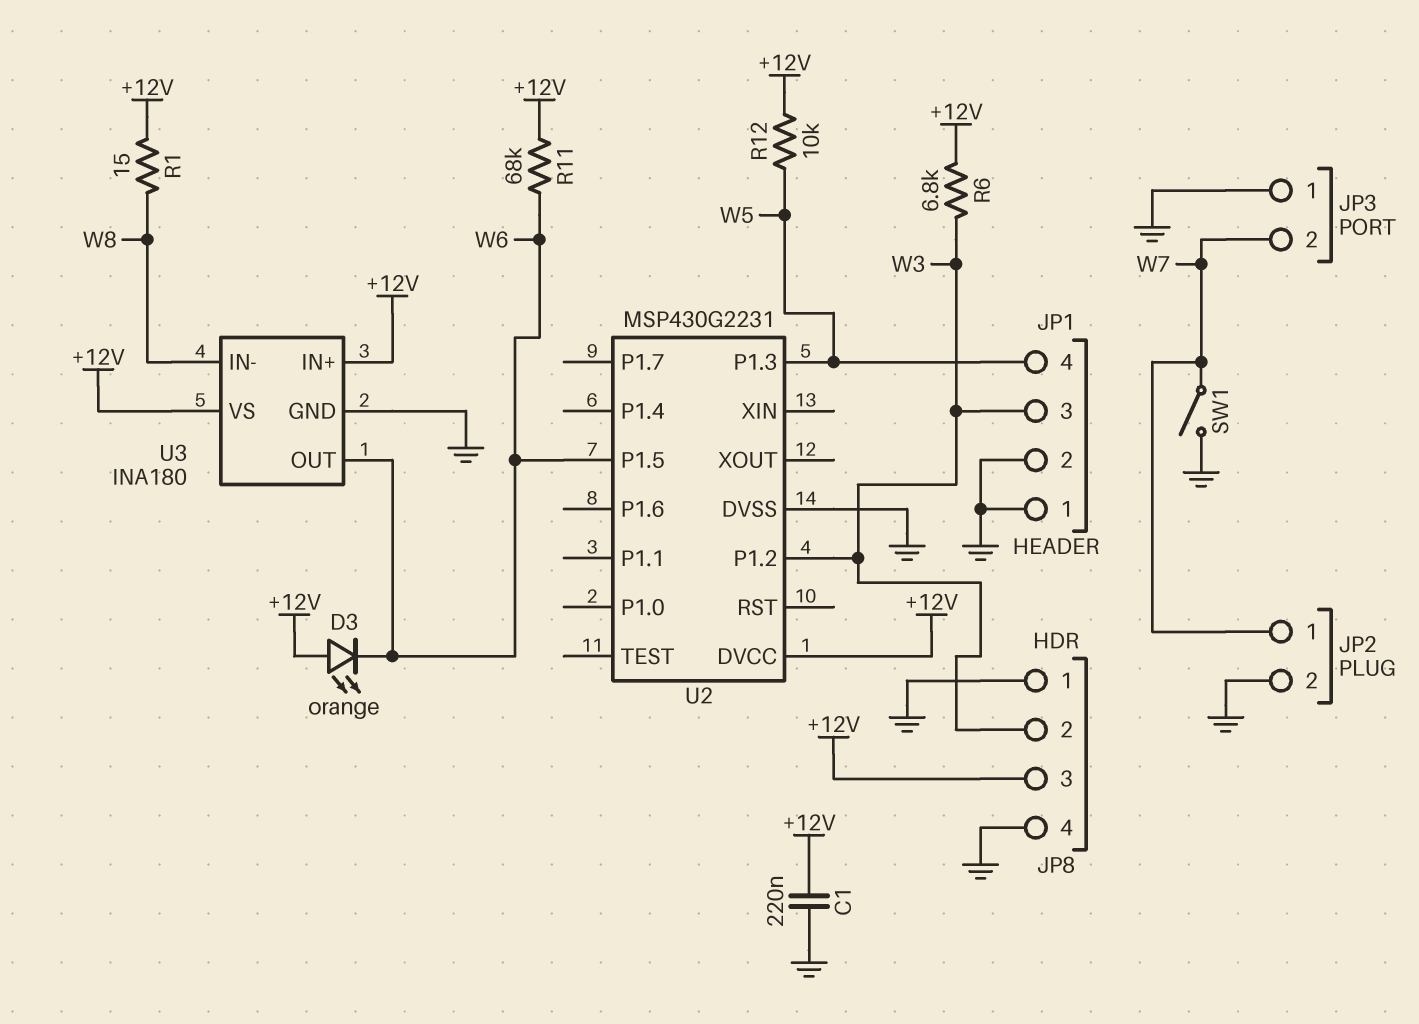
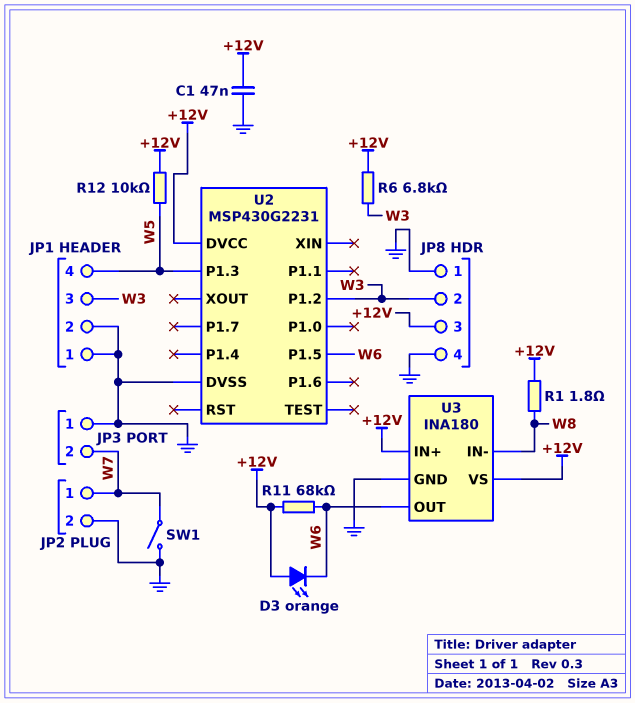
C1: 220nF (+12V, GND) -> 47nF (+12V, GND)
R1: 15 (+12V, W8) -> 1.8 (+12V, W8)

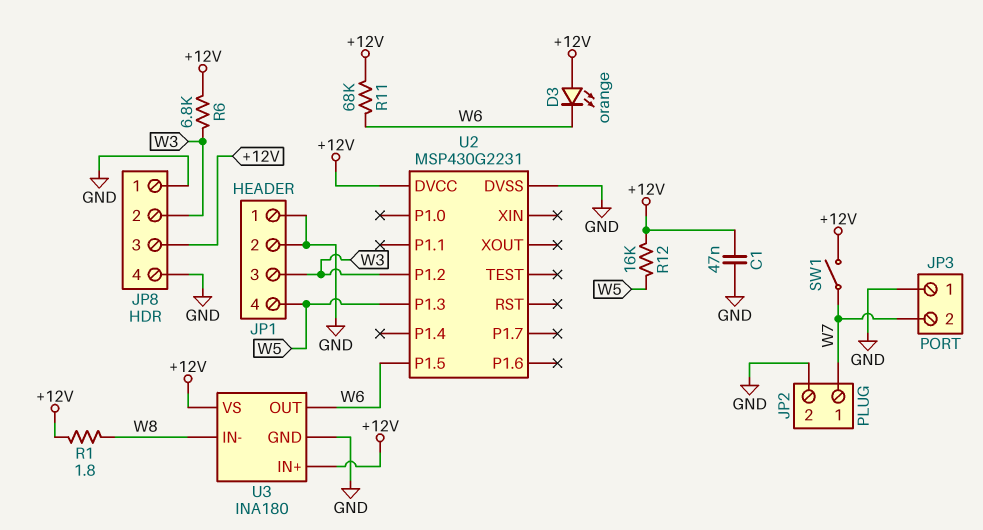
R12: 10k (+12V, W5) -> 16k (+12V, W5)
SW1: switch (GND, W7) -> switch (+12V, W7)

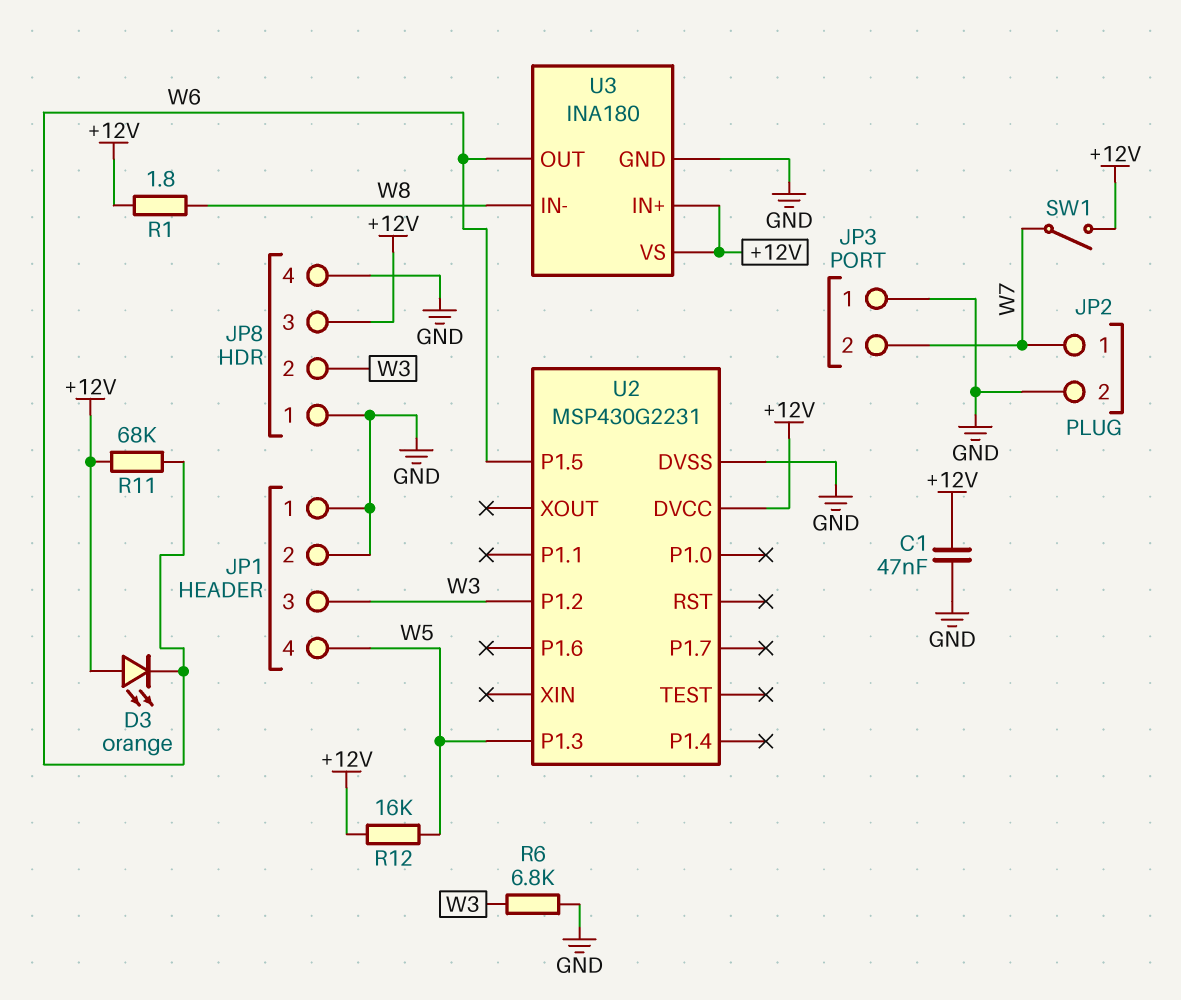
R6: 6.8k (+12V, W3) -> 6.8k (GND, W3)

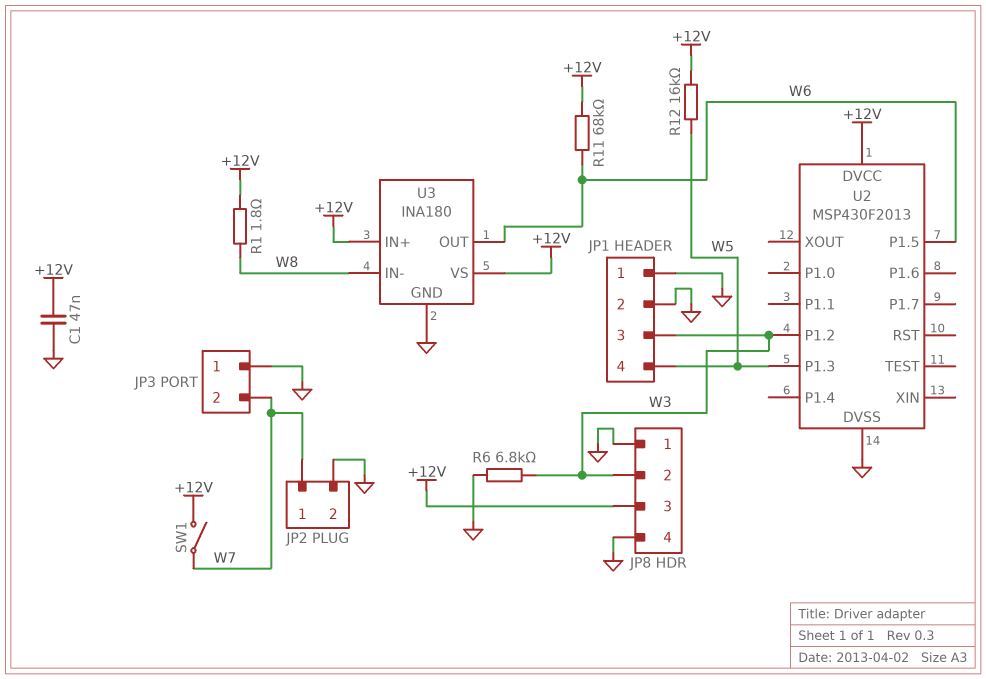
D3: LED orange (A +12V, K W6) -> none
U2: MSP430G2231 -> MSP430F2013

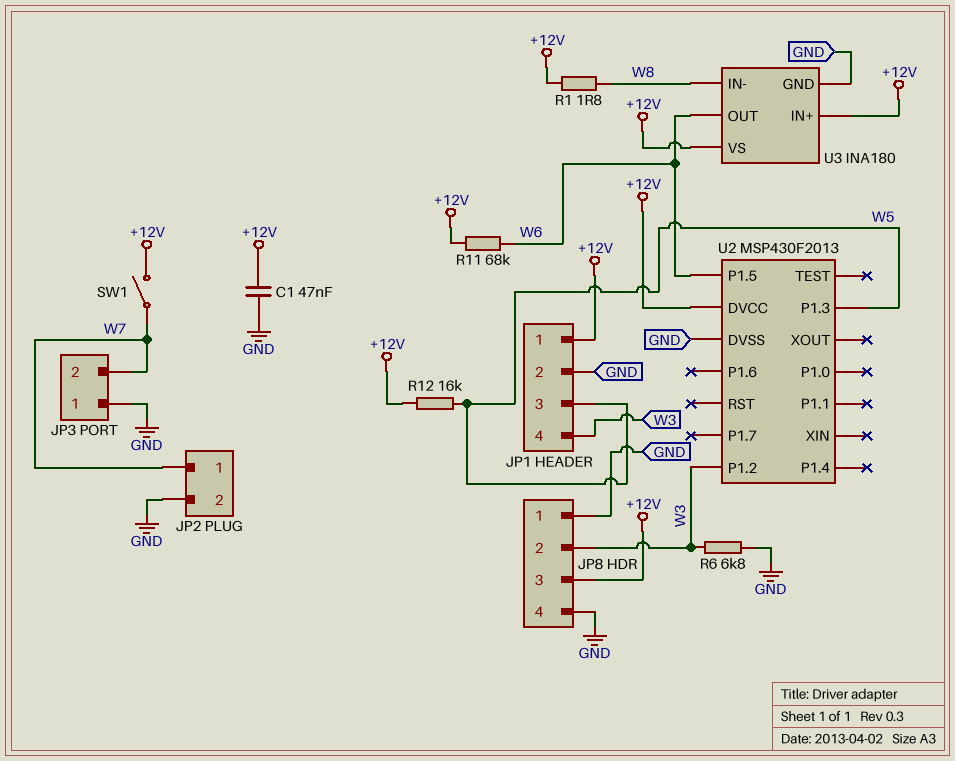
JP1 pin 1: GND -> +12V
JP1 pin 3: W3 -> W5
JP1 pin 4: W5 -> W3

